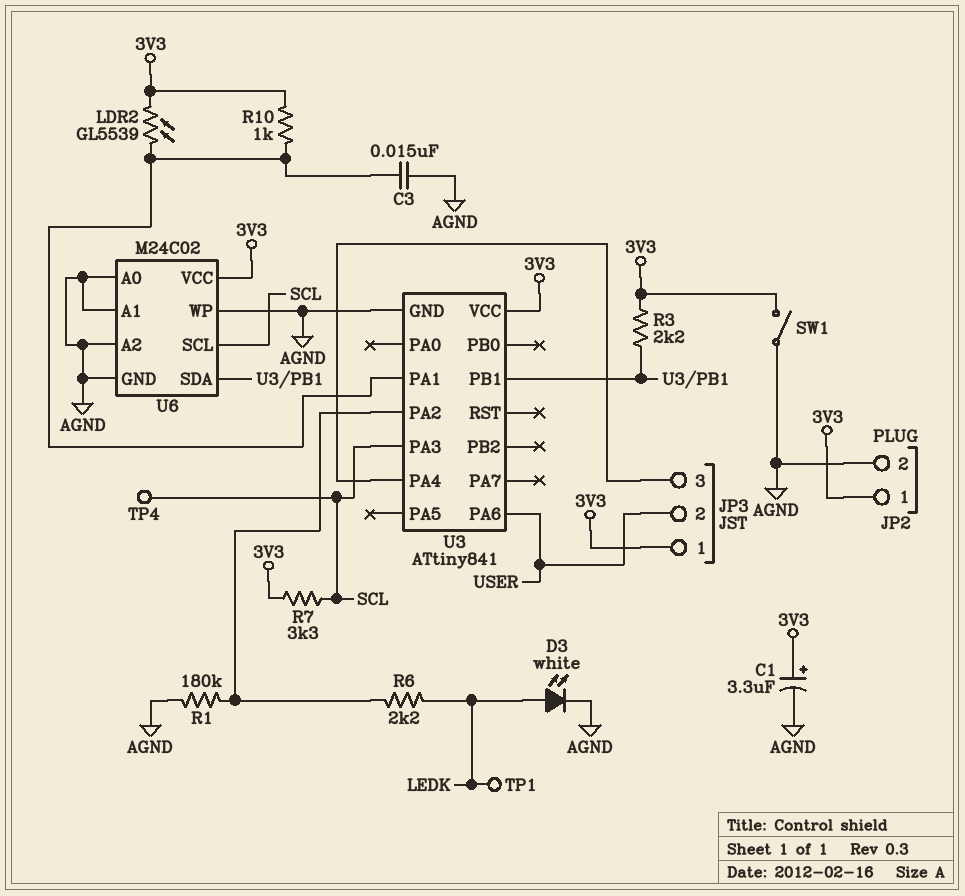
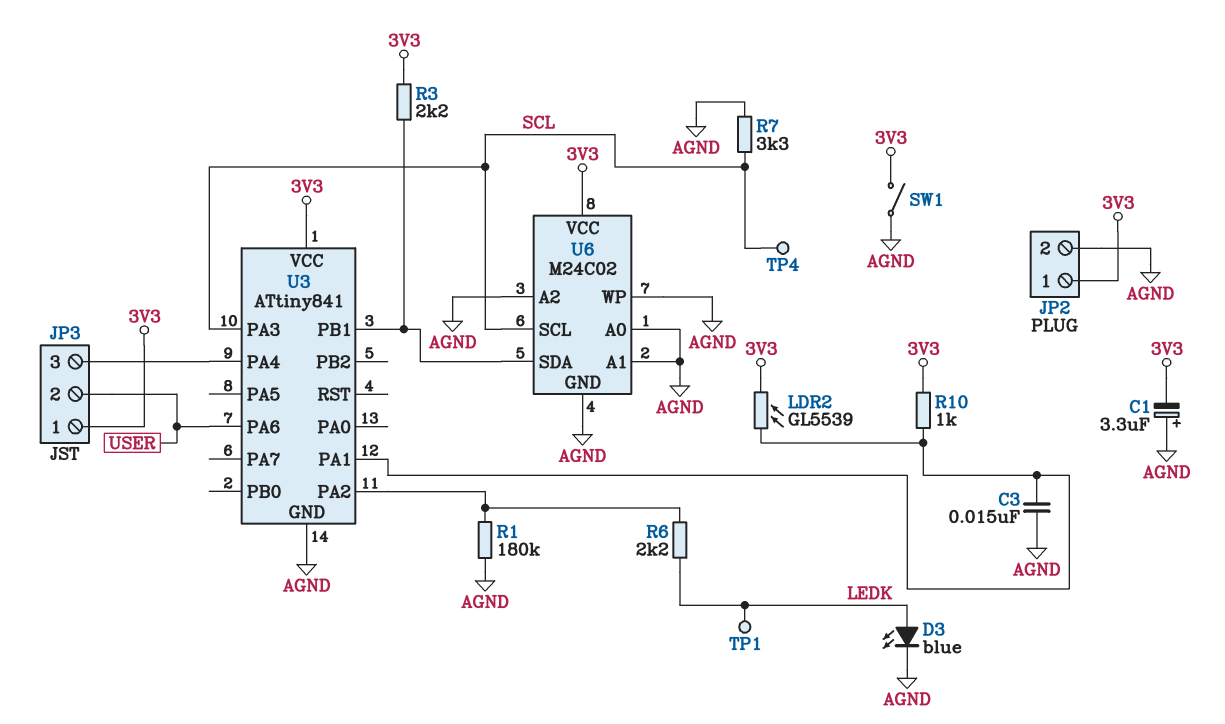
C1: 3.3uF (plus 3V3, minus AGND) -> 3.3uF (plus AGND, minus 3V3)
D3: LED white (A LEDK, K AGND) -> LED blue (A LEDK, K AGND)
R7: 3.3k (3V3, SCL) -> 3.3k (AGND, SCL)

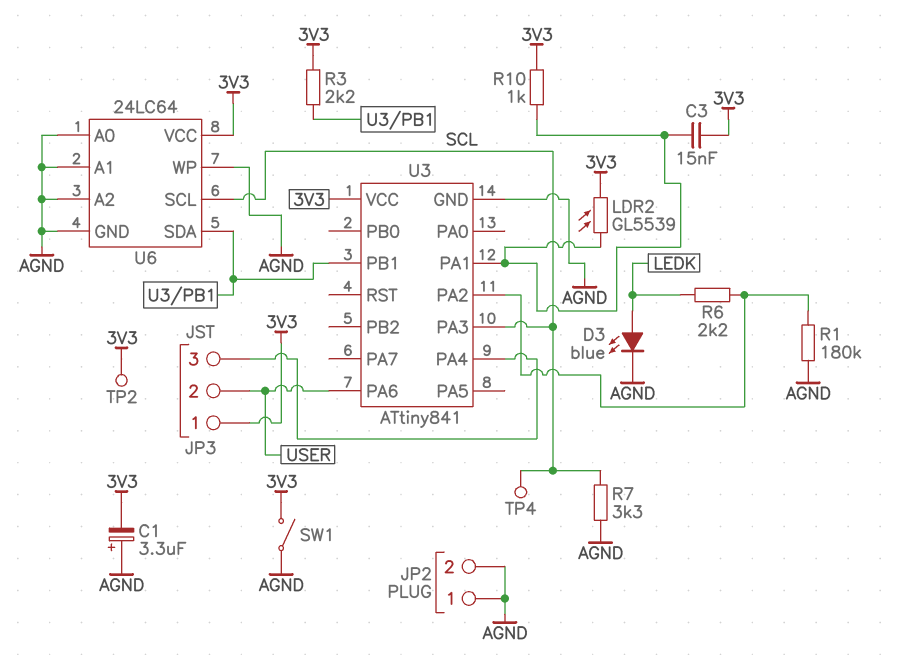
C3: 15nF (AGND, U3/PA1) -> 15nF (3V3, U3/PA1)
JP2 pin 1: 3V3 -> AGND
TP1: test point (LEDK) -> none
TP2: none -> test point (3V3)
U6: M24C02 -> 24LC64

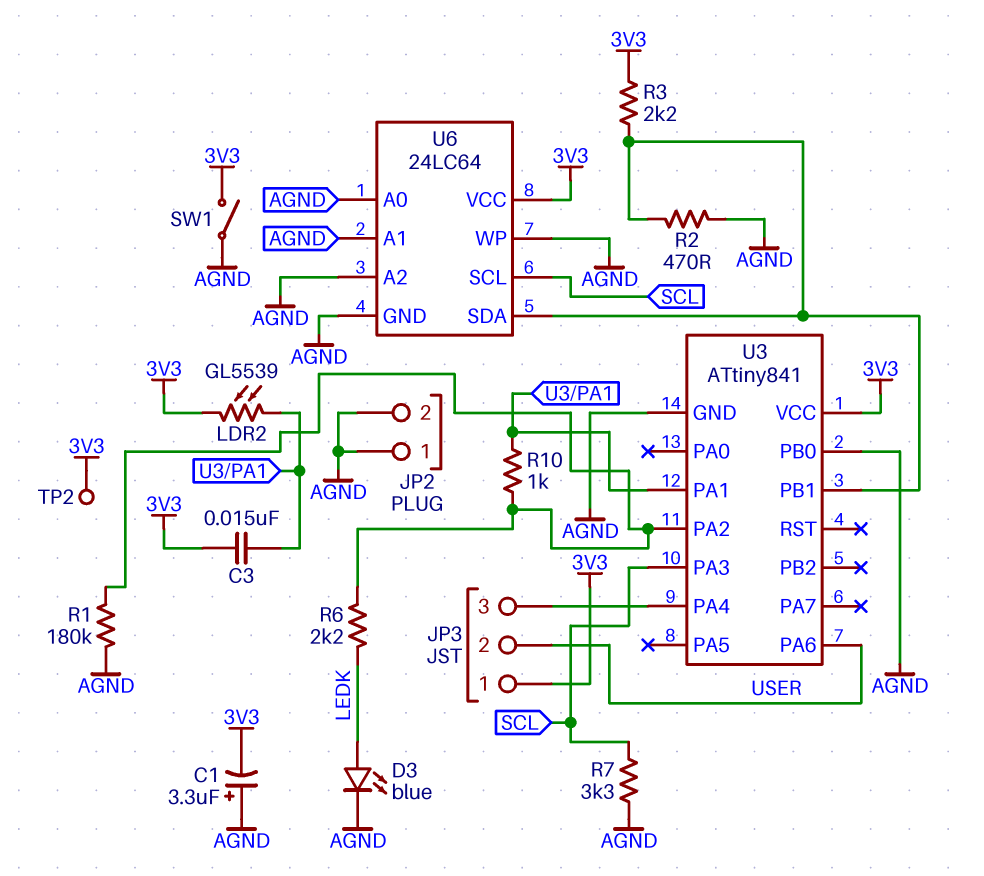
R2: none -> 470 (AGND, U3/PB1)
R10: 1k (3V3, U3/PA1) -> 1k (U3/PA1, U3/PA2)
TP4: test point (SCL) -> none
U3 pin PB0: none -> AGND

